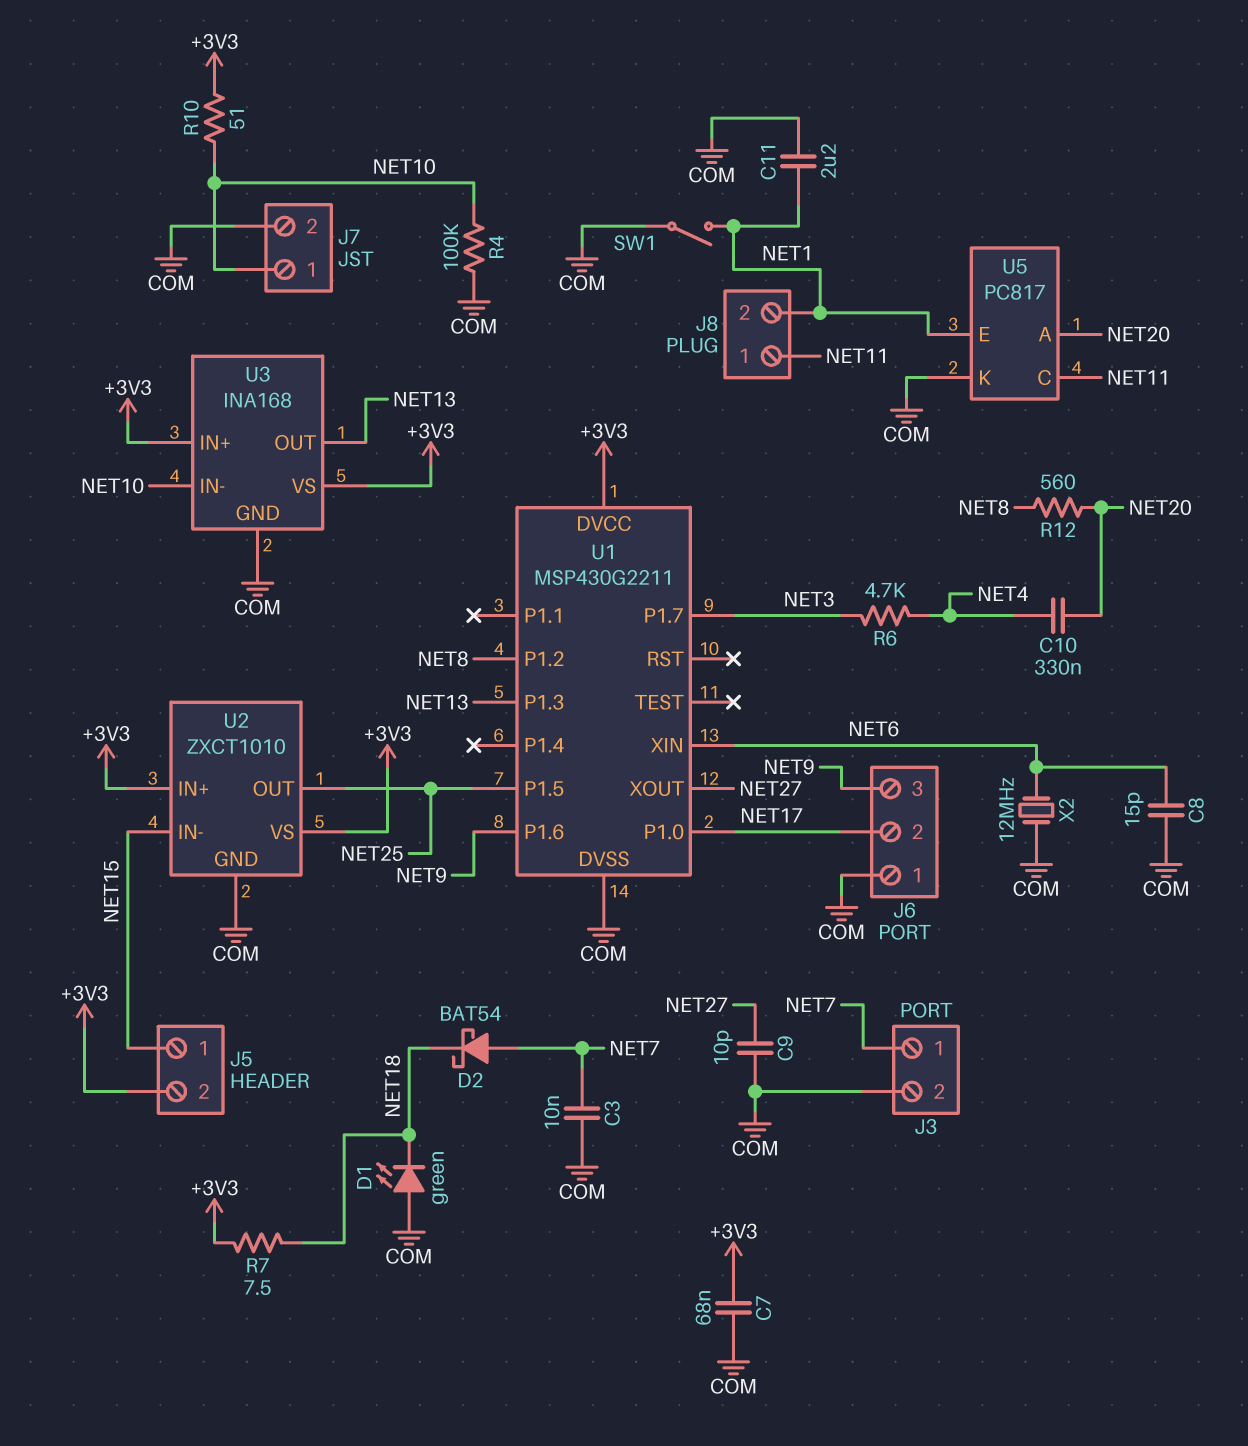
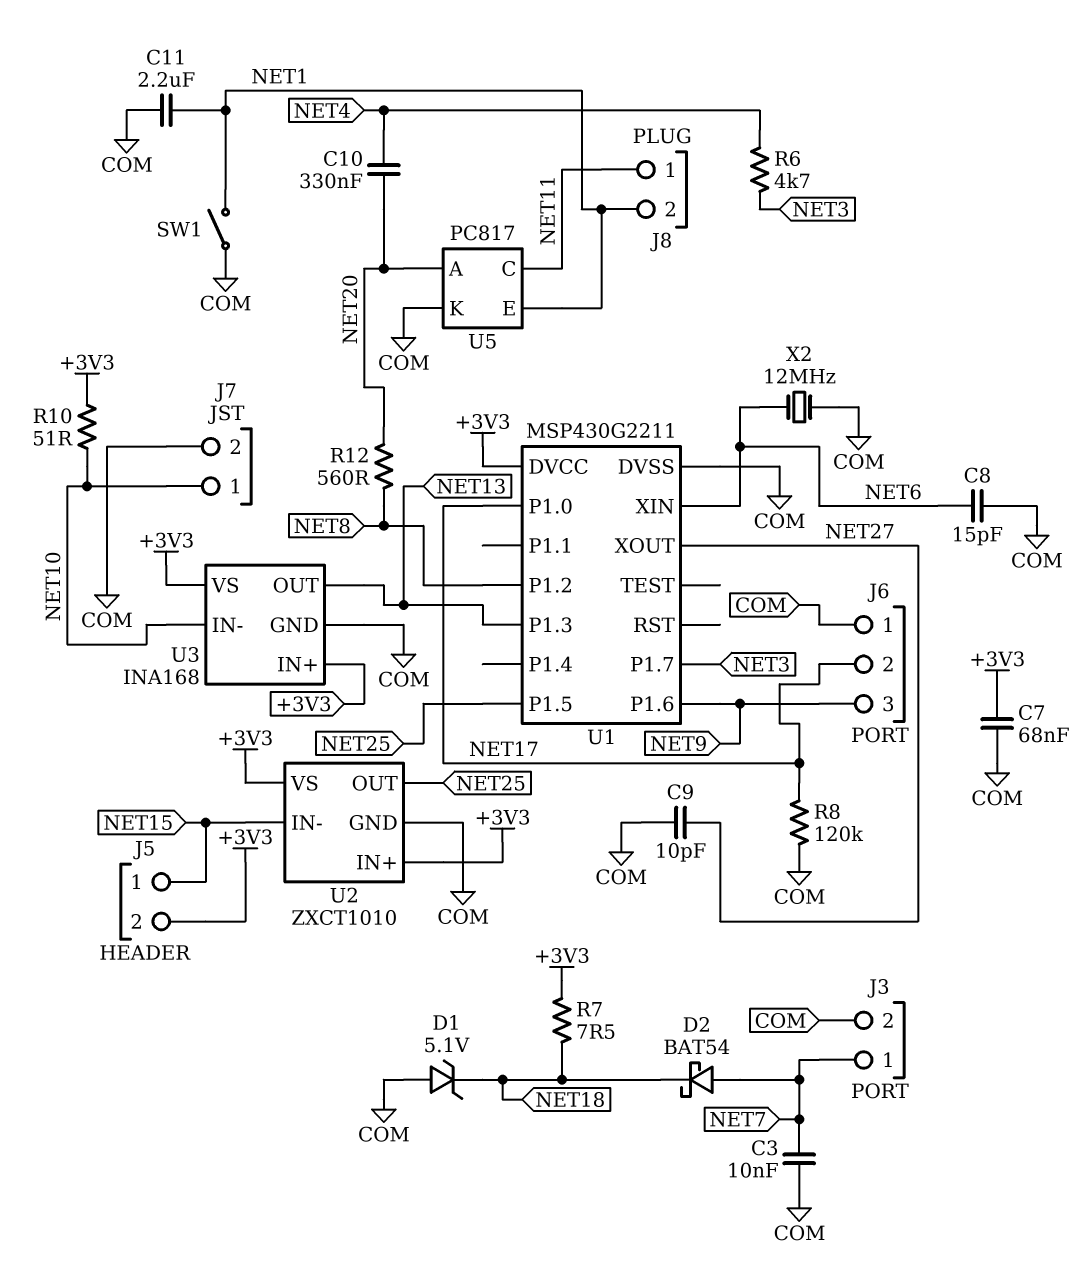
D1: LED green (A COM, K NET18) -> zener 5.1V (A COM, K NET18)
R4: 100k (COM, NET10) -> none
R8: none -> 120k (COM, NET17)

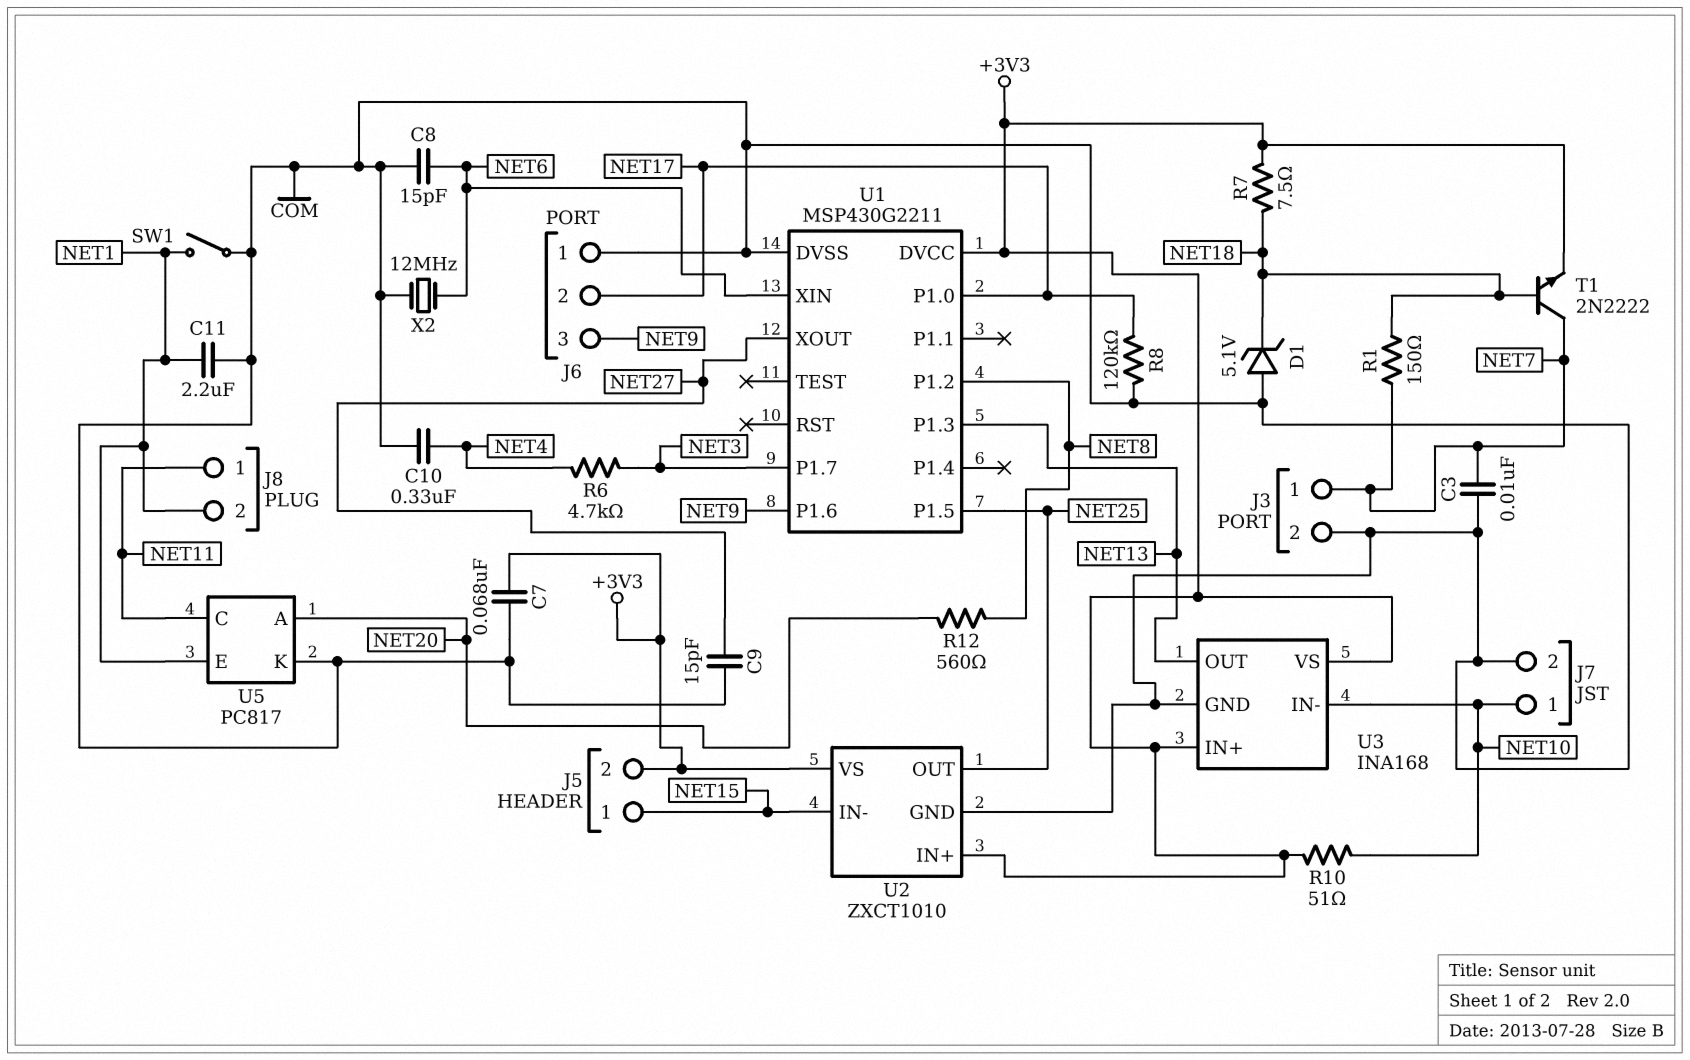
C9: 10pF (COM, NET27) -> 15pF (COM, NET27)
C10: 330nF (NET4, NET20) -> 330nF (COM, NET4)
D2: schottky BAT54 (A NET7, K NET18) -> none
R1: none -> 150 (NET7, NET18)
T1: none -> NPN 2N2222 (B NET18, C NET7, E +3V3)

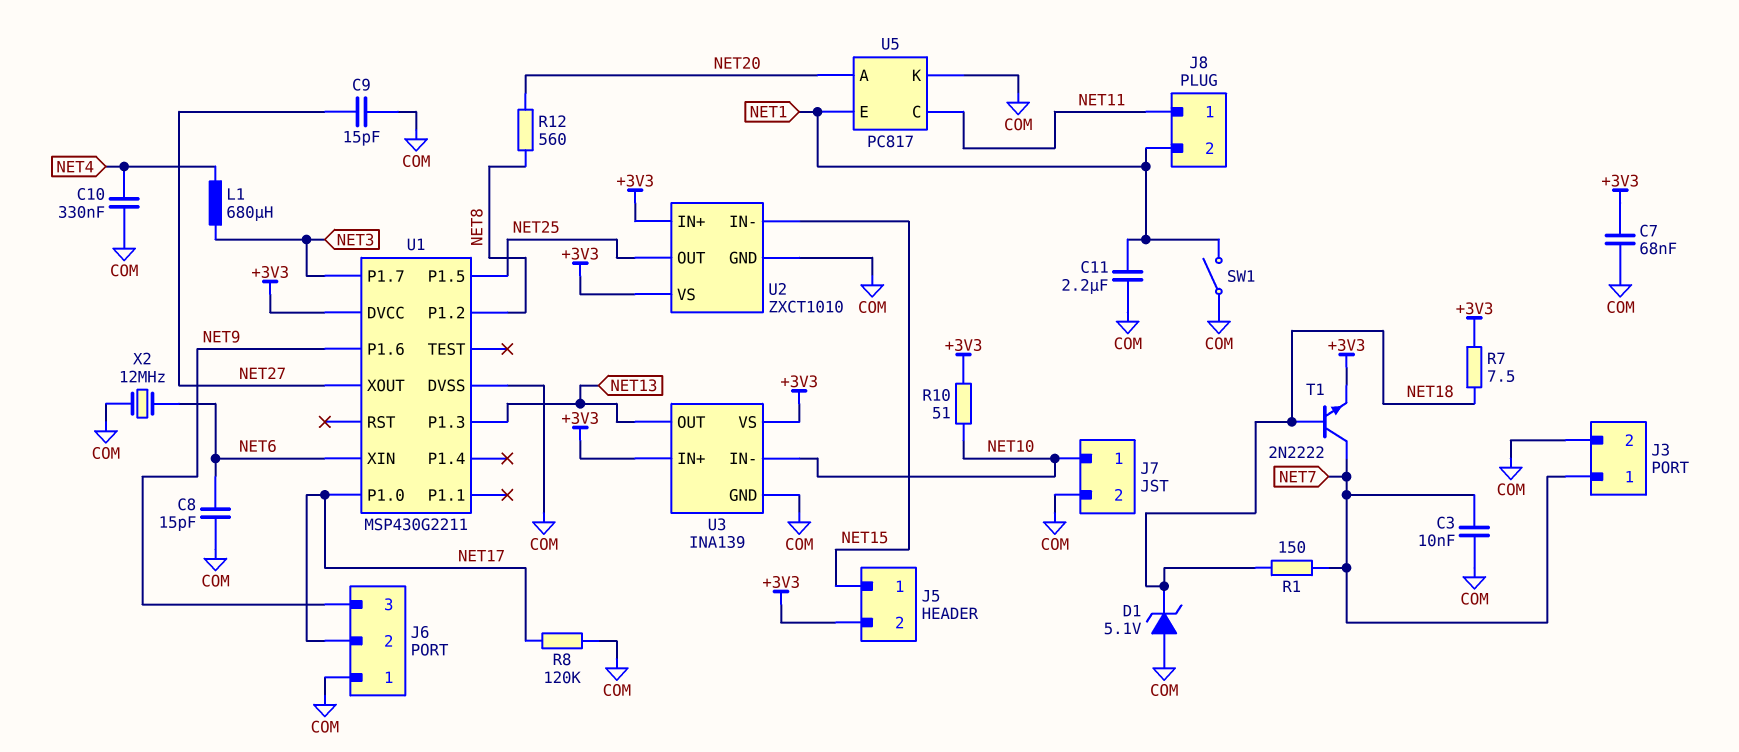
L1: none -> 680uH (NET3, NET4)
R6: 4.7k (NET3, NET4) -> none
U3: INA168 -> INA139

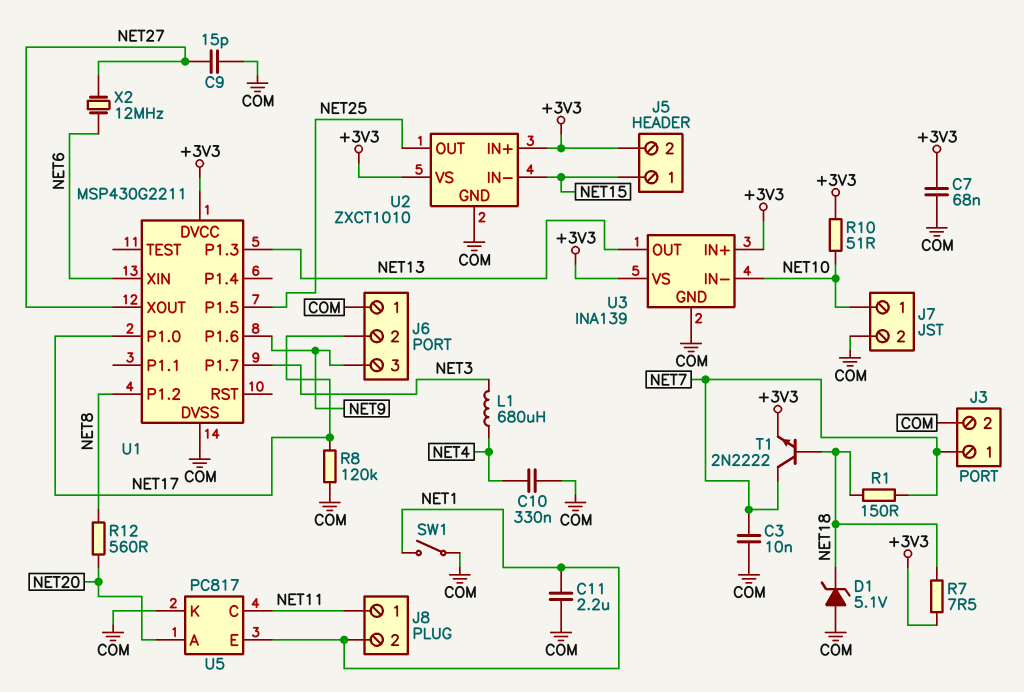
C8: 15pF (COM, NET6) -> none
X2: 12MHz (COM, NET6) -> 12MHz (NET6, NET27)

